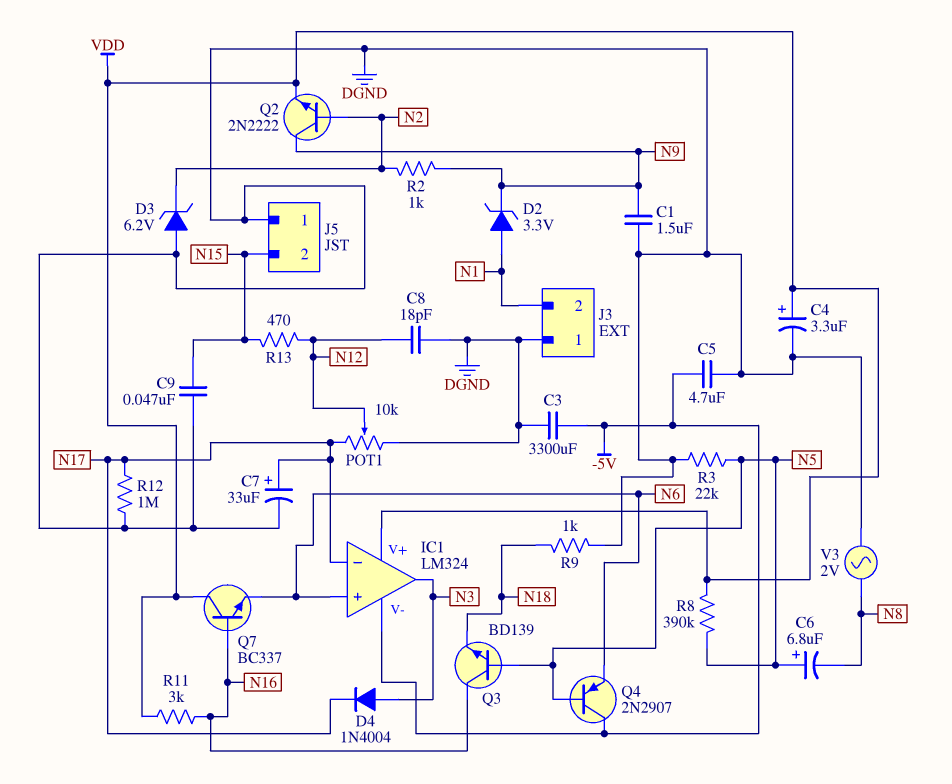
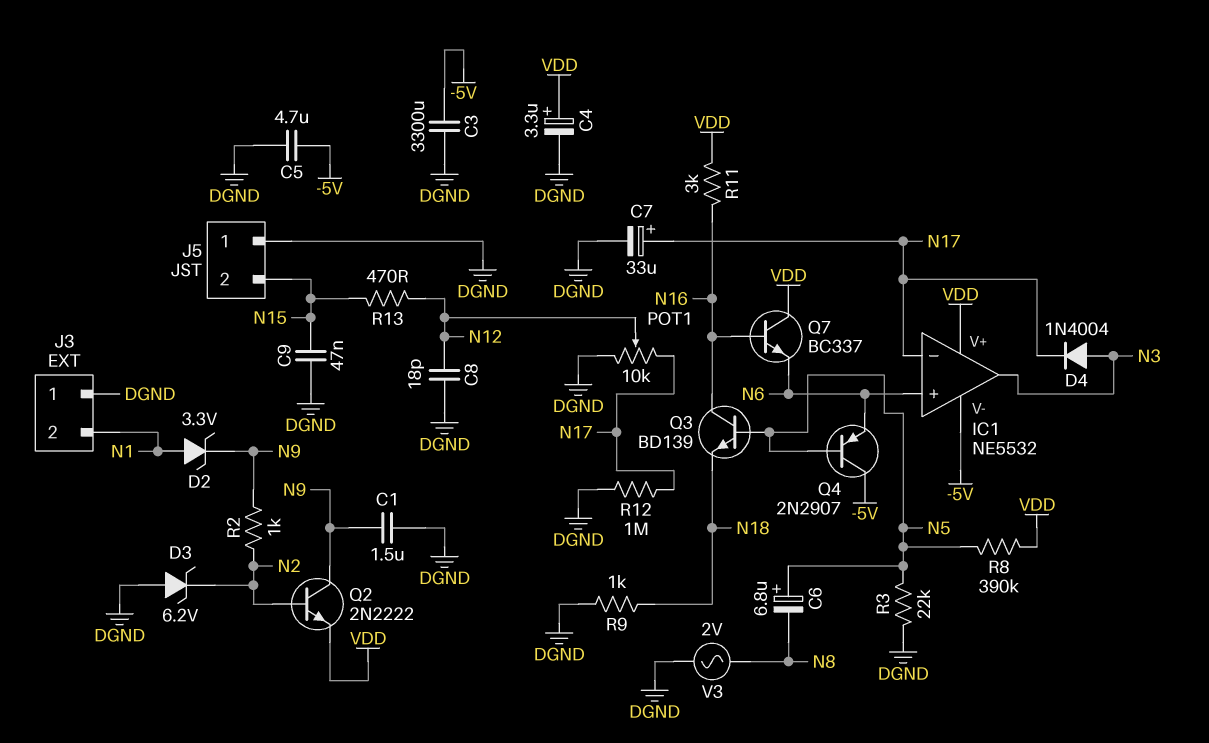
IC1: LM324 -> NE5532

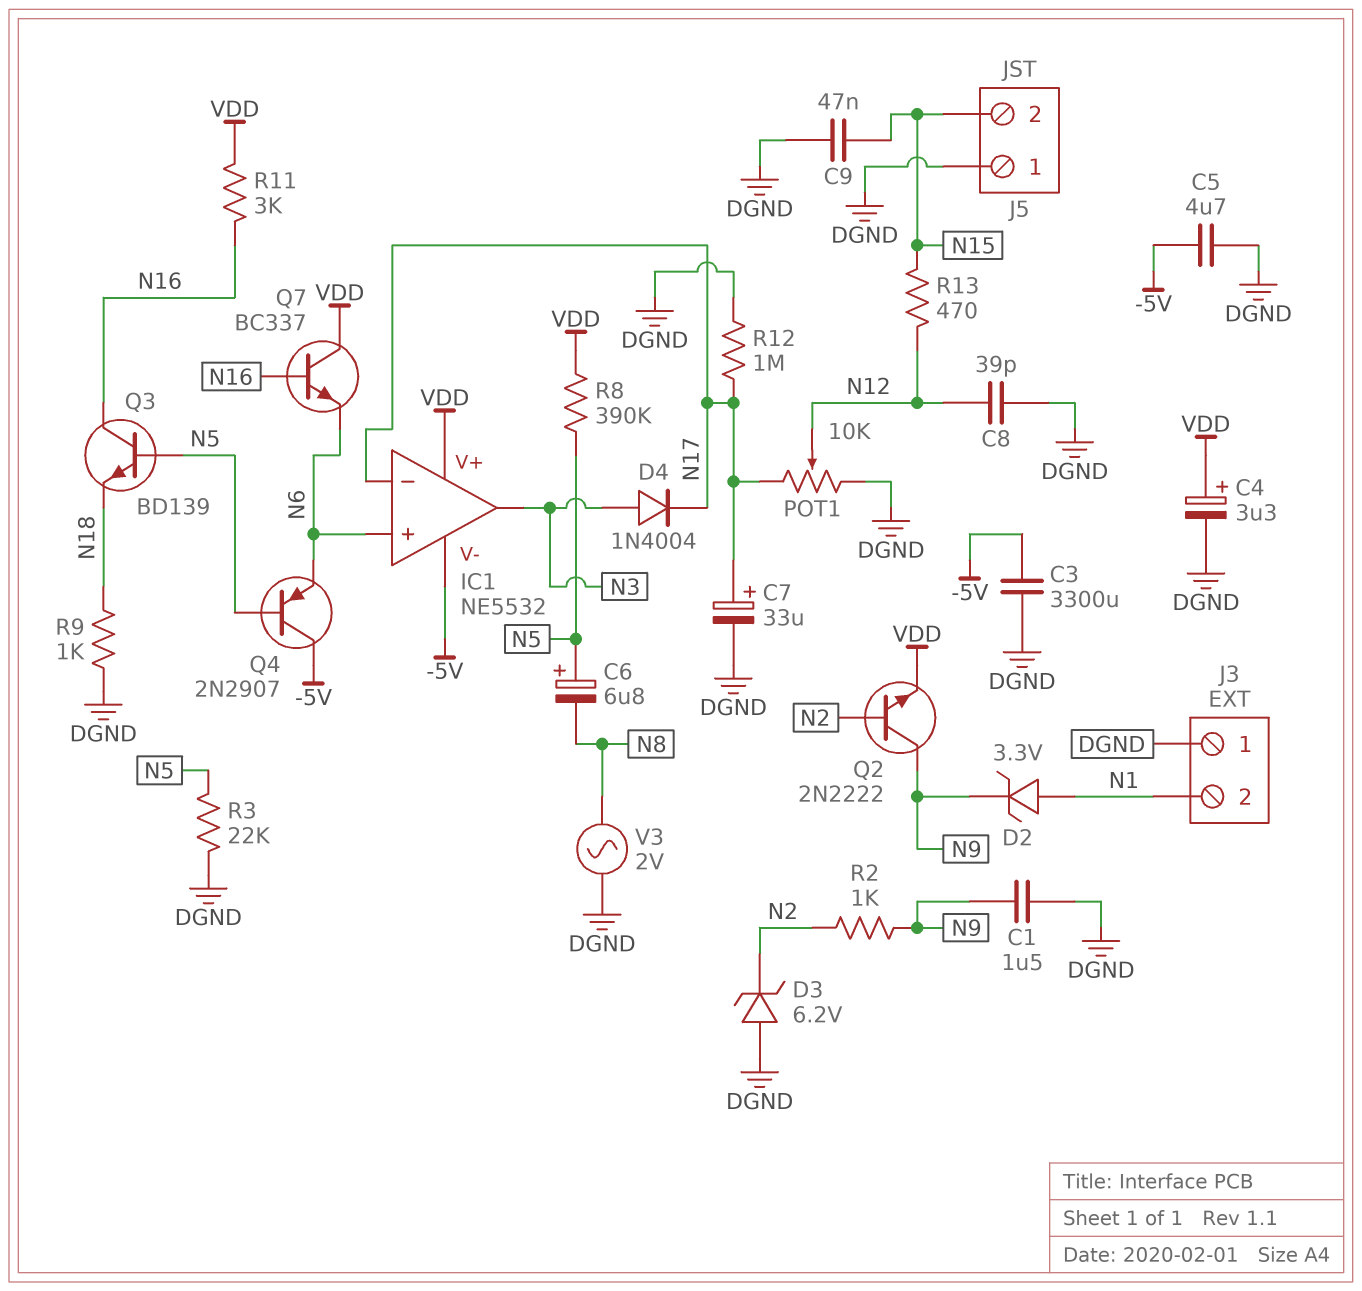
C8: 18pF (DGND, N12) -> 39pF (DGND, N12)

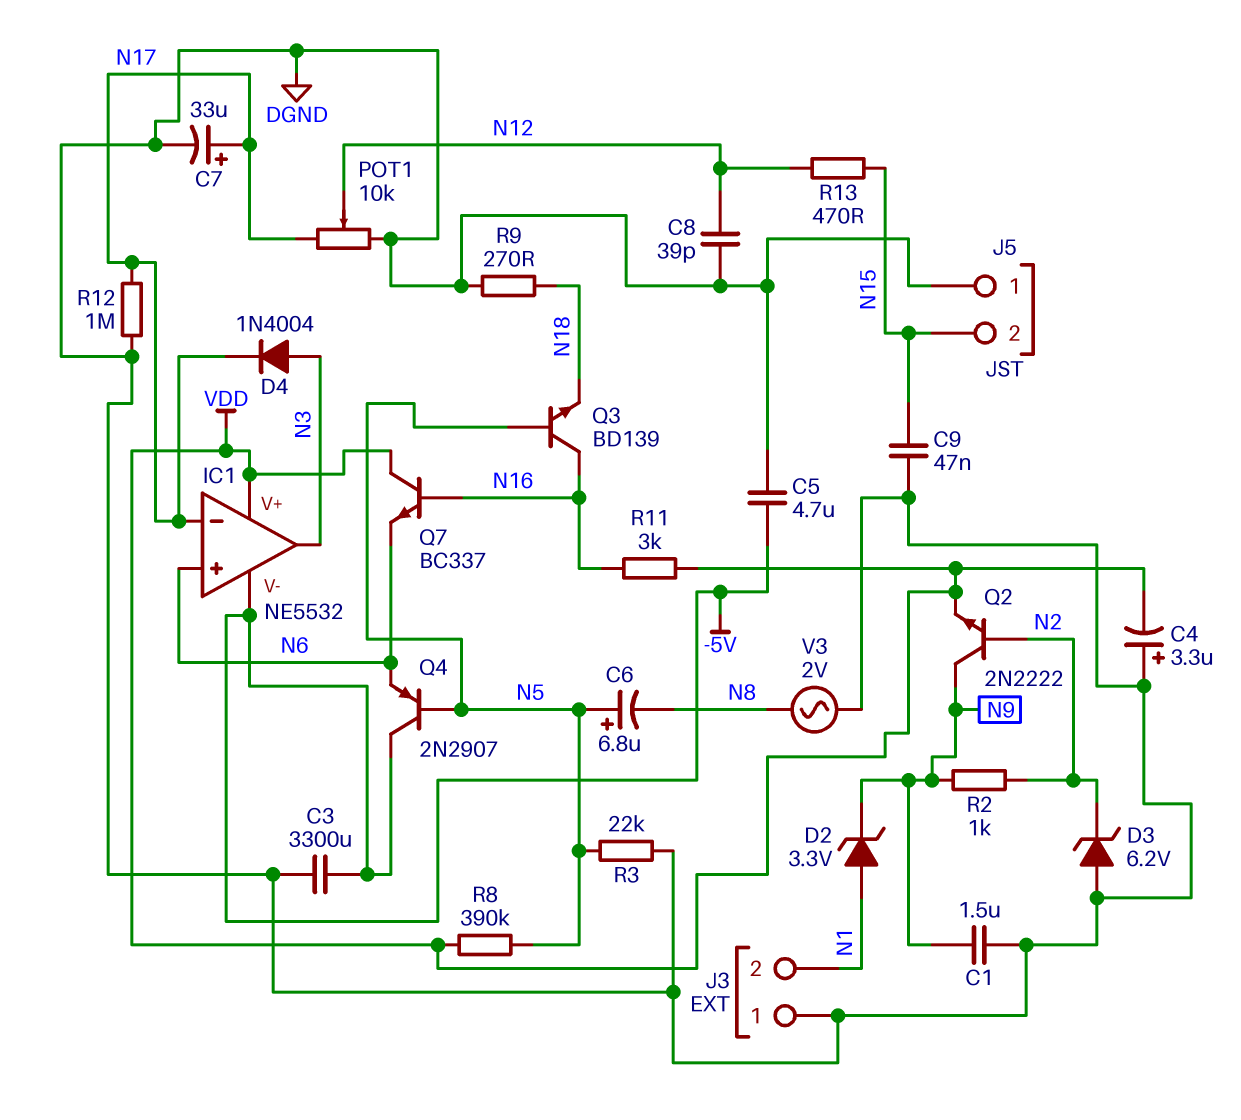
C4: 3.3uF (plus VDD, minus DGND) -> 3.3uF (plus DGND, minus VDD)
R9: 1k (DGND, N18) -> 270 (DGND, N18)

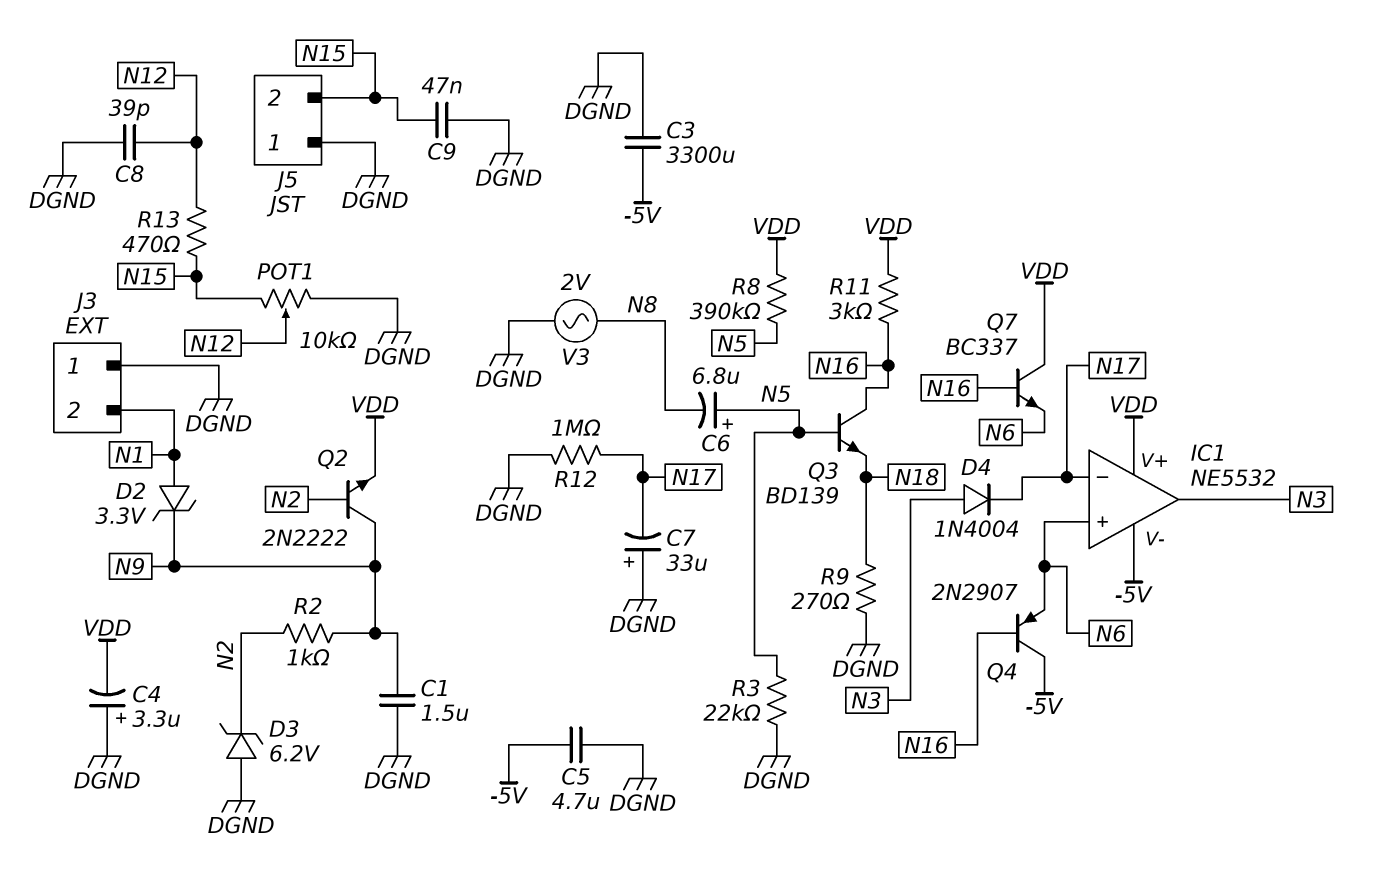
C7: 33uF (plus N17, minus DGND) -> 33uF (plus DGND, minus N17)
POT1: 10k (DGND, N17, wiper N12) -> 10k (DGND, N15, wiper N12)
Q4: PNP 2N2907 (B N5, C -5V, E N6) -> PNP 2N2907 (B N16, C -5V, E N6)

